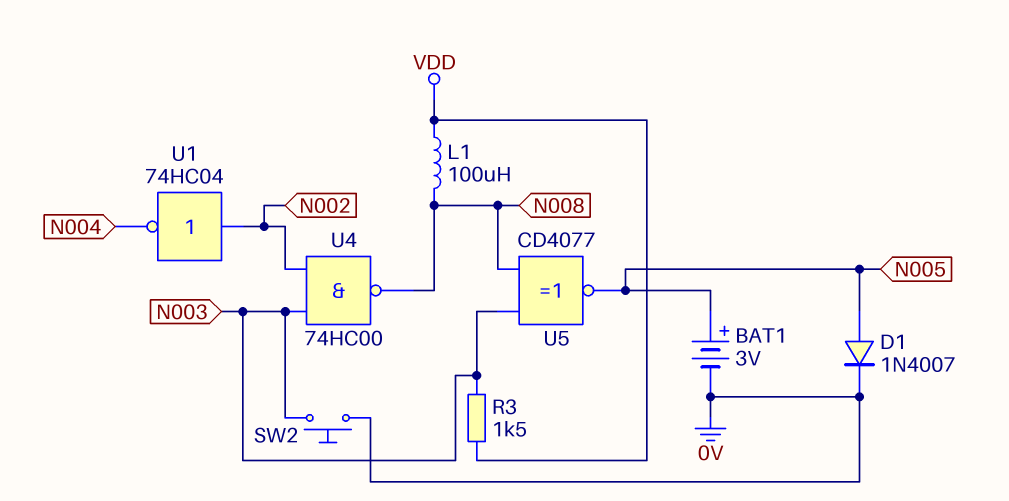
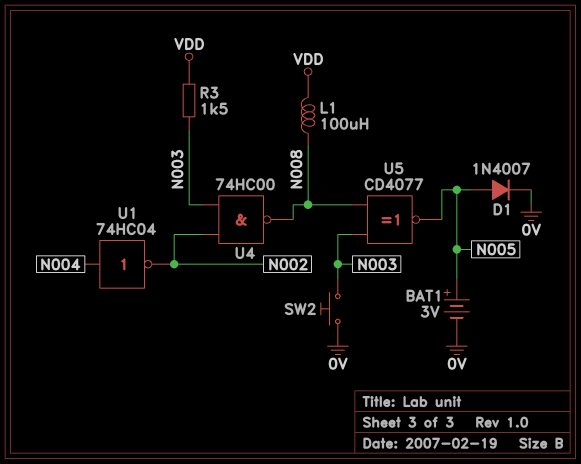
U1: NOT 74HC04 (in N002, out N004) -> NOT 74HC04 (in N004, out N002)

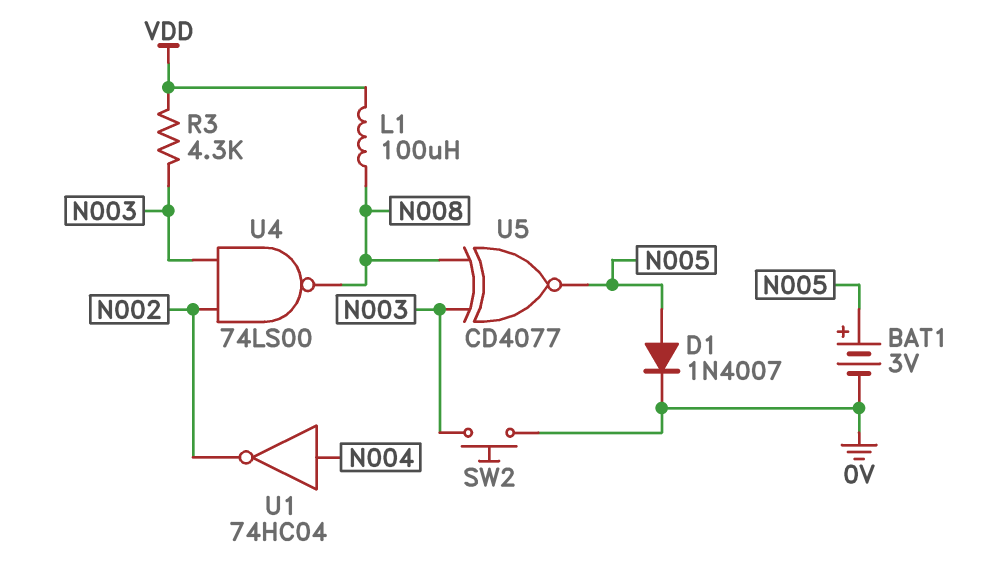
R3: 1.5k (N003, VDD) -> 4.3k (N003, VDD)
U4: NAND 74HC00 (in N002, in N003, out N008) -> NAND 74LS00 (in N002, in N003, out N008)

